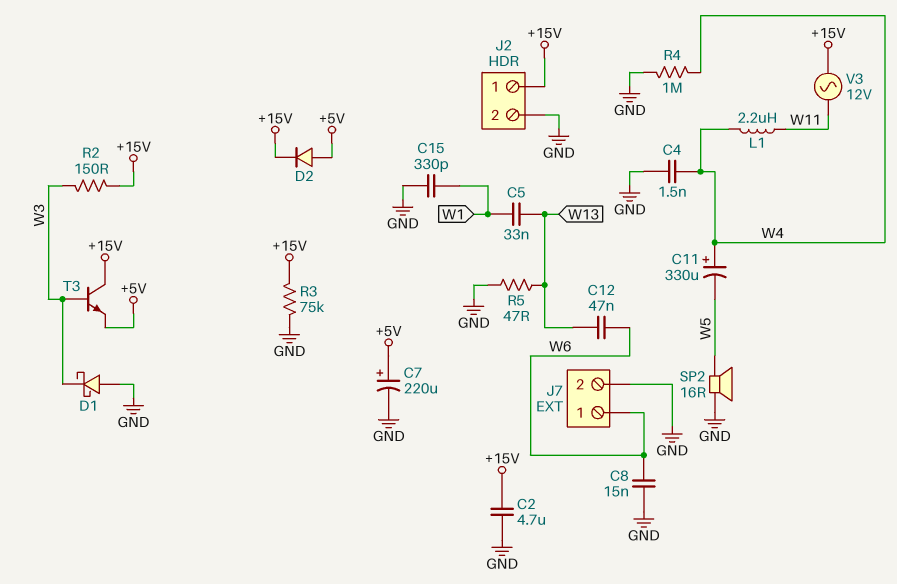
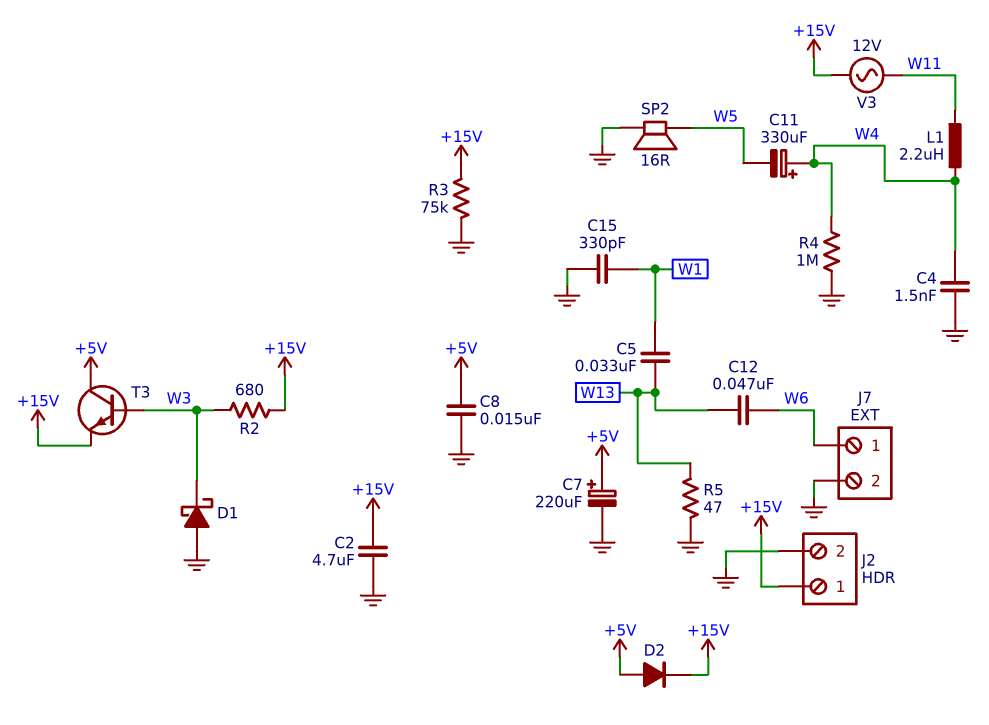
C8: 15nF (GND, W6) -> 15nF (+5V, GND)
R2: 150 (+15V, W3) -> 680 (+15V, W3)
T3: NPN (B W3, C +15V, E +5V) -> NPN (B W3, C +5V, E +15V)

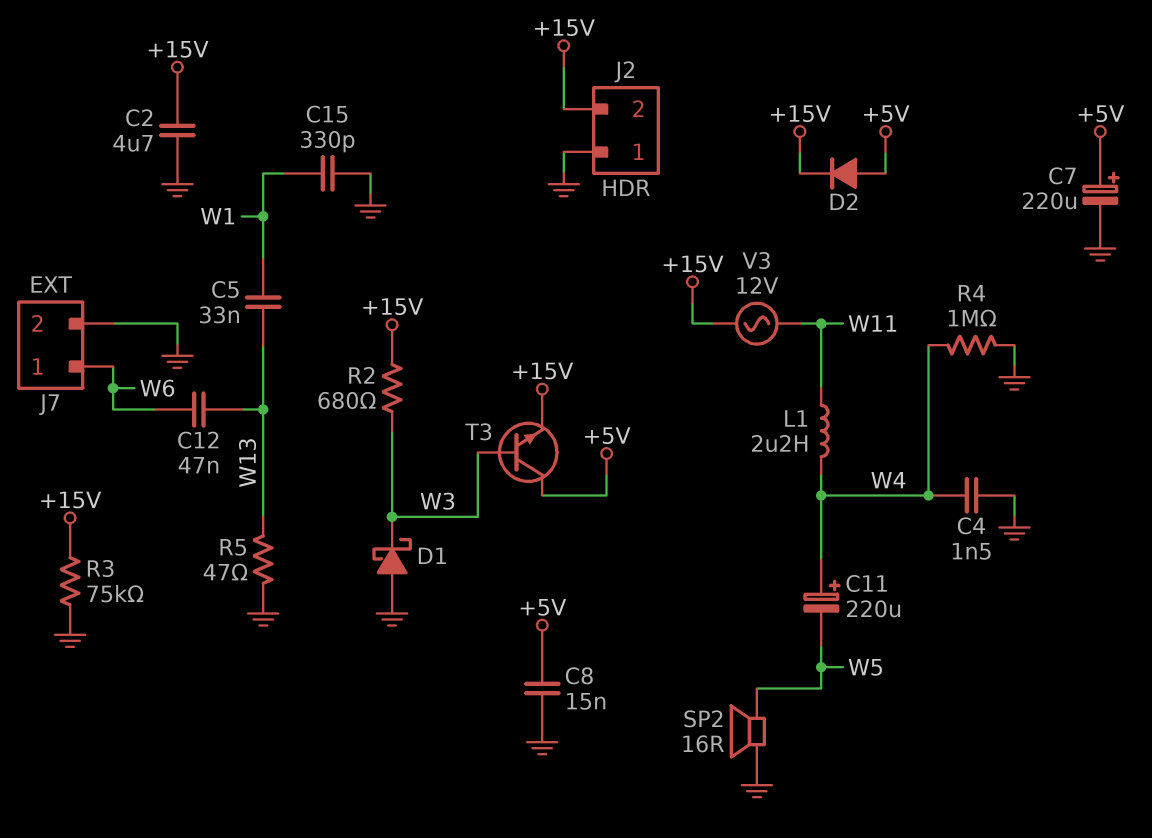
C11: 330uF (plus W4, minus W5) -> 220uF (plus W4, minus W5)
J2 pin 1: +15V -> GND
J2 pin 2: GND -> +15V

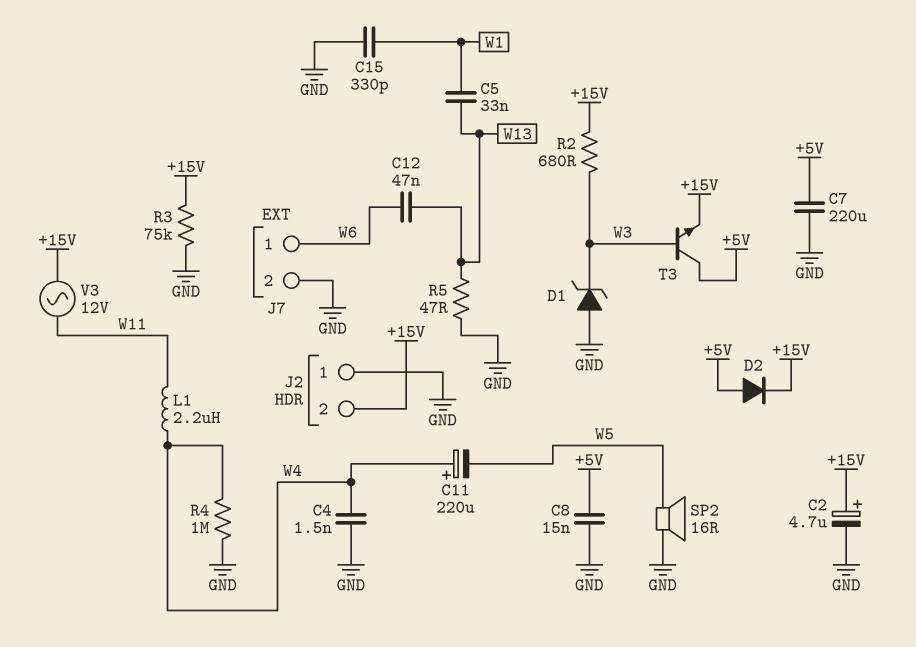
C2: 4.7uF (+15V, GND) -> 4.7uF (plus +15V, minus GND)
C7: 220uF (plus +5V, minus GND) -> 220uF (+5V, GND)
D1: schottky (A GND, K W3) -> zener (A GND, K W3)

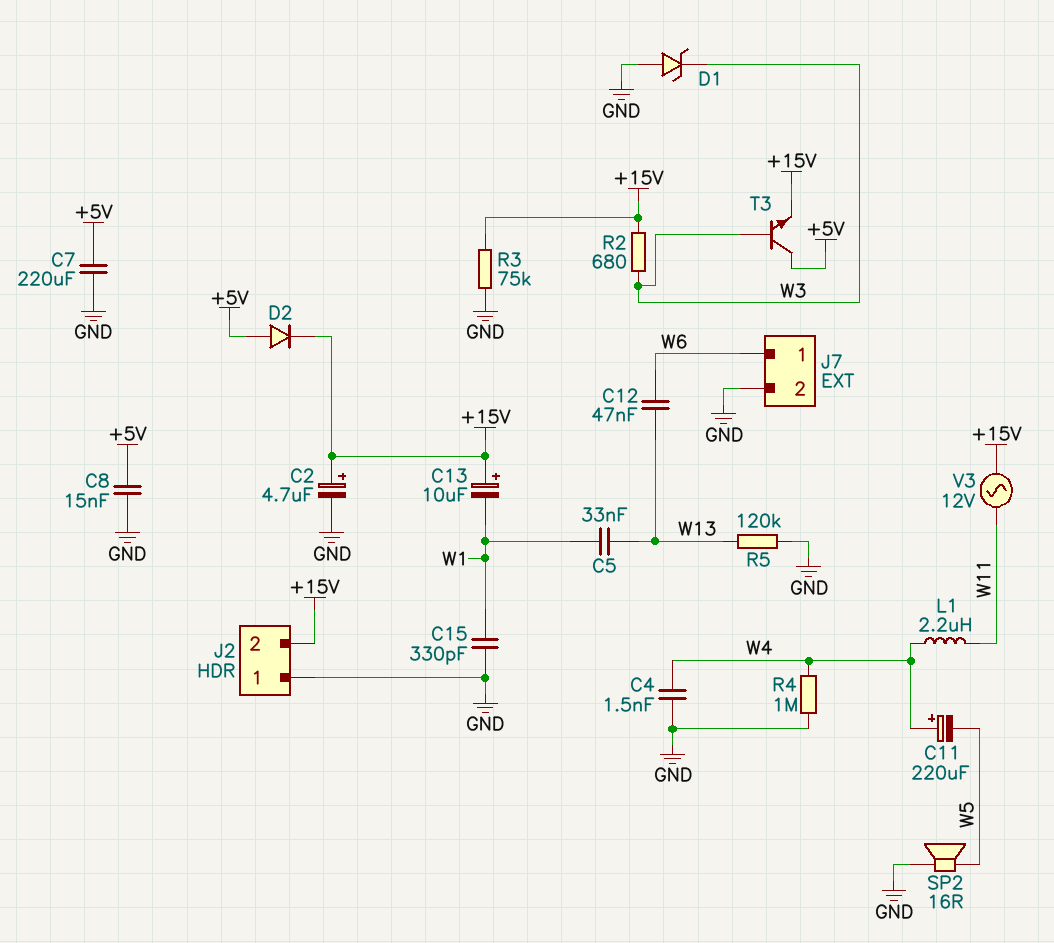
C13: none -> 10uF (plus +15V, minus W1)
R5: 47 (GND, W13) -> 120k (GND, W13)

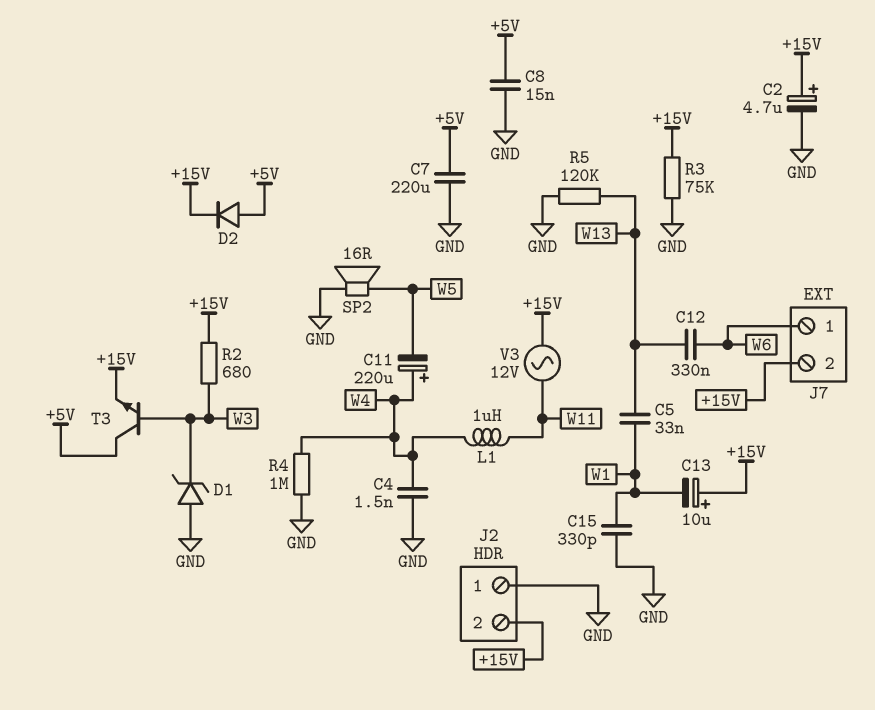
C12: 47nF (W6, W13) -> 330nF (W6, W13)
J7 pin 2: GND -> +15V
L1: 2.2uH (W4, W11) -> 1uH (W4, W11)

